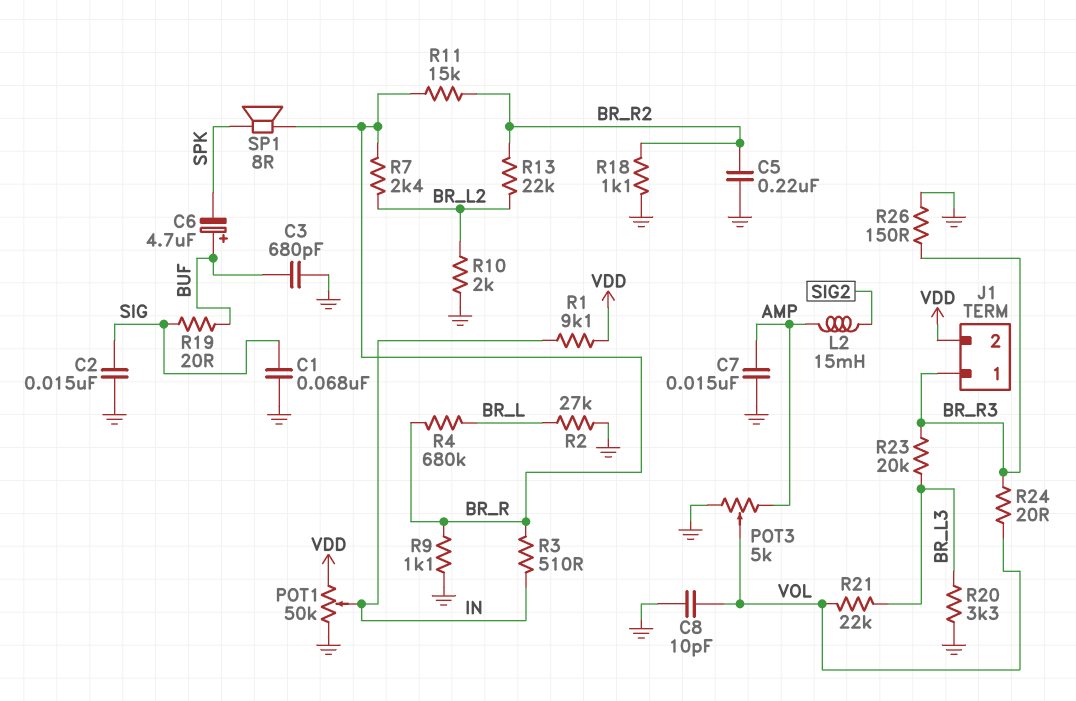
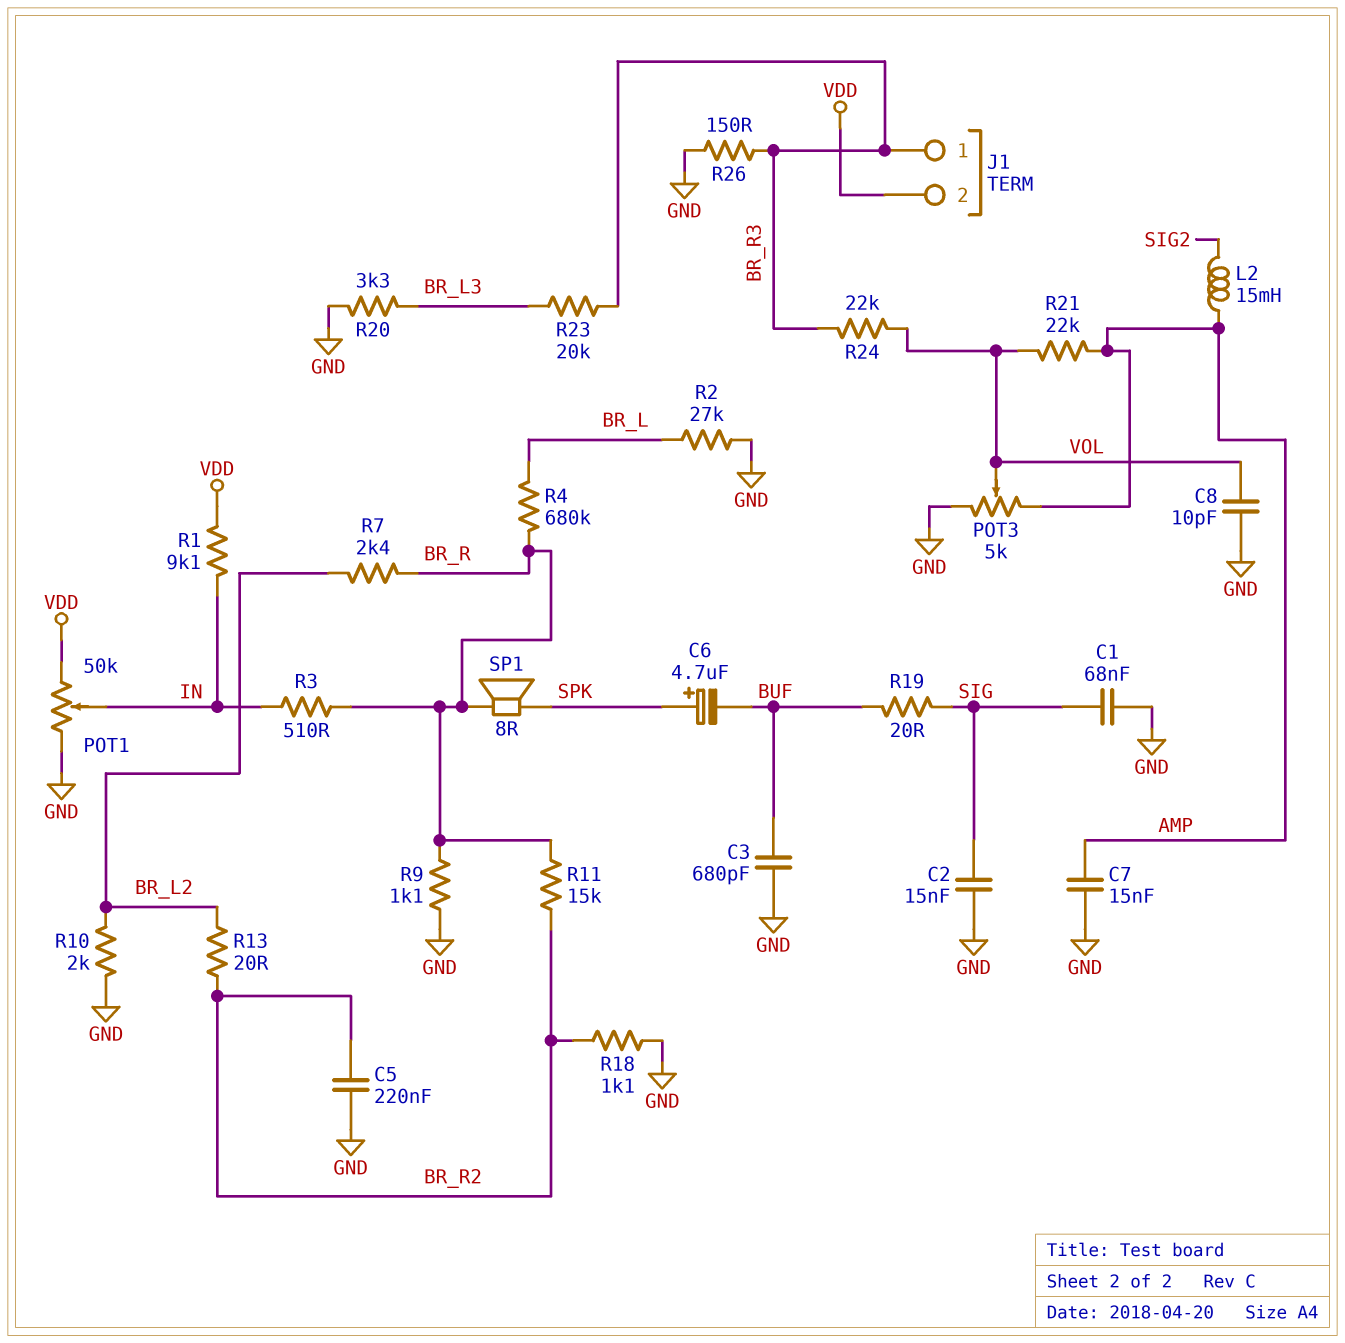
C6: 4.7uF (plus BUF, minus SPK) -> 4.7uF (plus SPK, minus BUF)
R13: 22k (BR_L2, BR_R2) -> 20 (BR_L2, BR_R2)
R21: 22k (BR_L3, VOL) -> 22k (AMP, VOL)
R24: 20 (BR_R3, VOL) -> 22k (BR_R3, VOL)

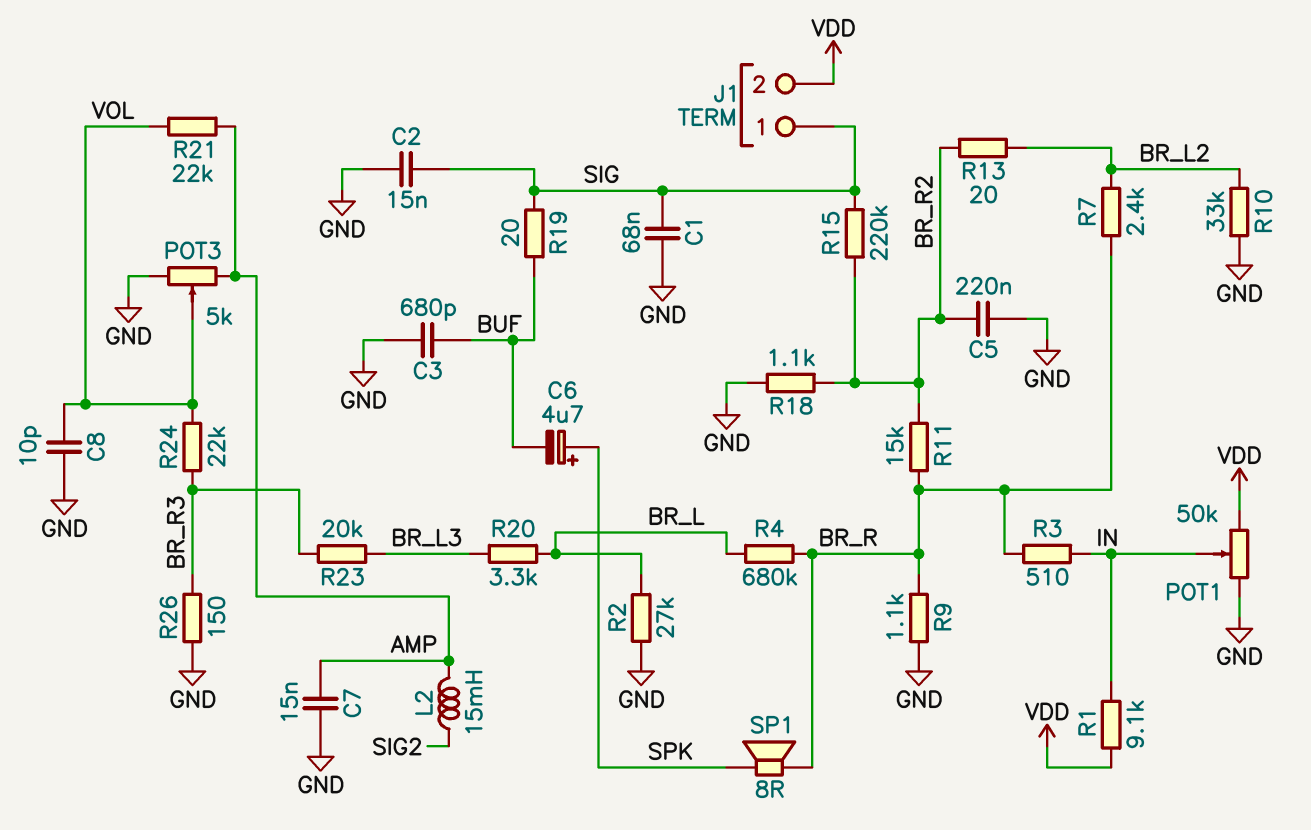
J1 pin 1: BR_R3 -> SIG
R10: 2k (BR_L2, GND) -> 33k (BR_L2, GND)
R15: none -> 220k (BR_R2, SIG)
R20: 3.3k (BR_L3, GND) -> 3.3k (BR_L, BR_L3)

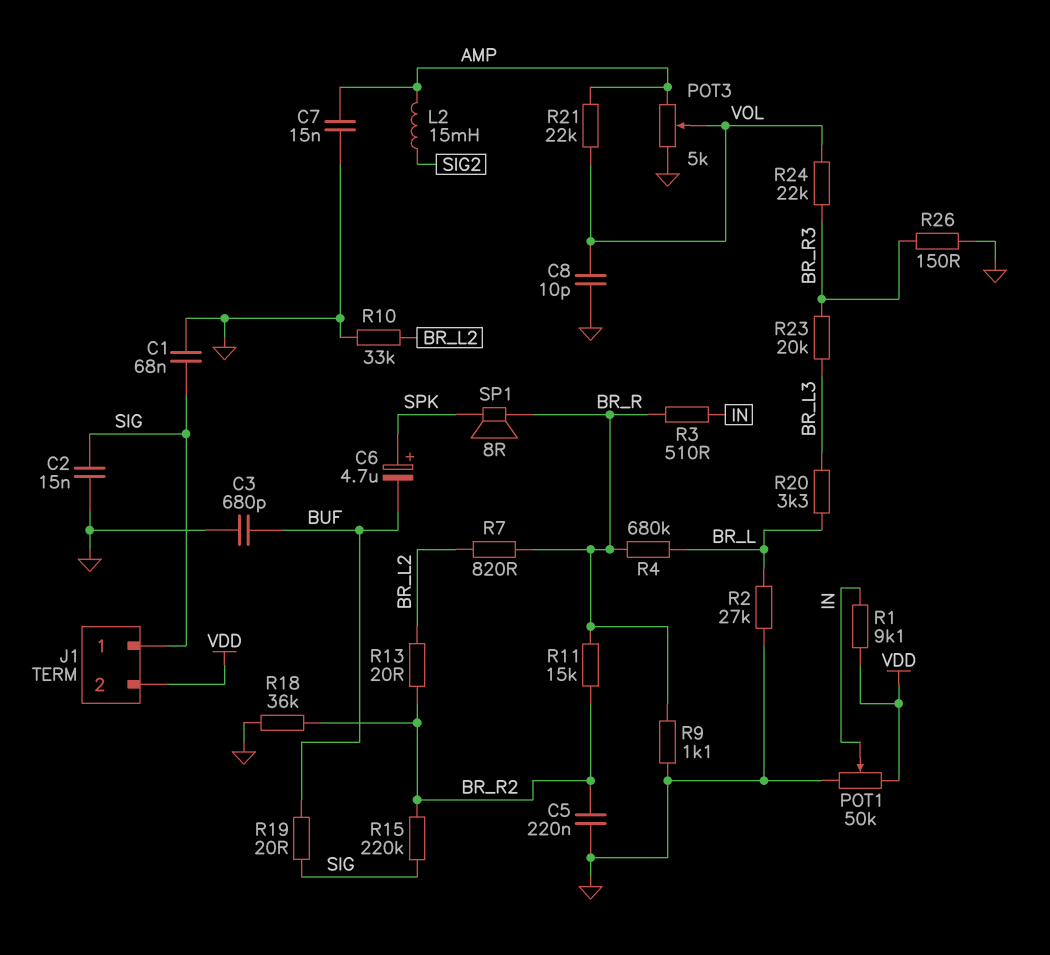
R7: 2.4k (BR_L2, BR_R) -> 820 (BR_L2, BR_R)
R18: 1.1k (BR_R2, GND) -> 36k (BR_R2, GND)

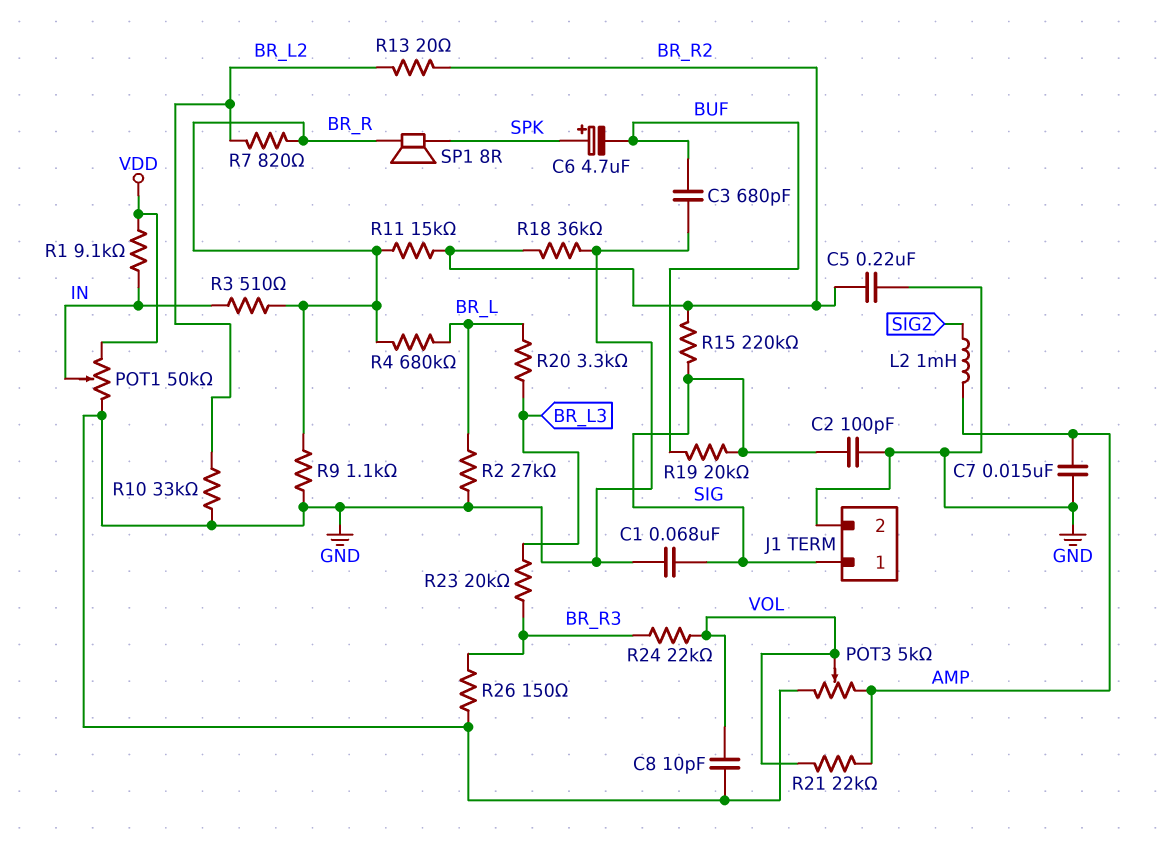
C2: 15nF (GND, SIG) -> 100pF (GND, SIG)
J1 pin 2: VDD -> GND
L2: 15mH (AMP, SIG2) -> 1mH (AMP, SIG2)
R19: 20 (BUF, SIG) -> 20k (BUF, SIG)

